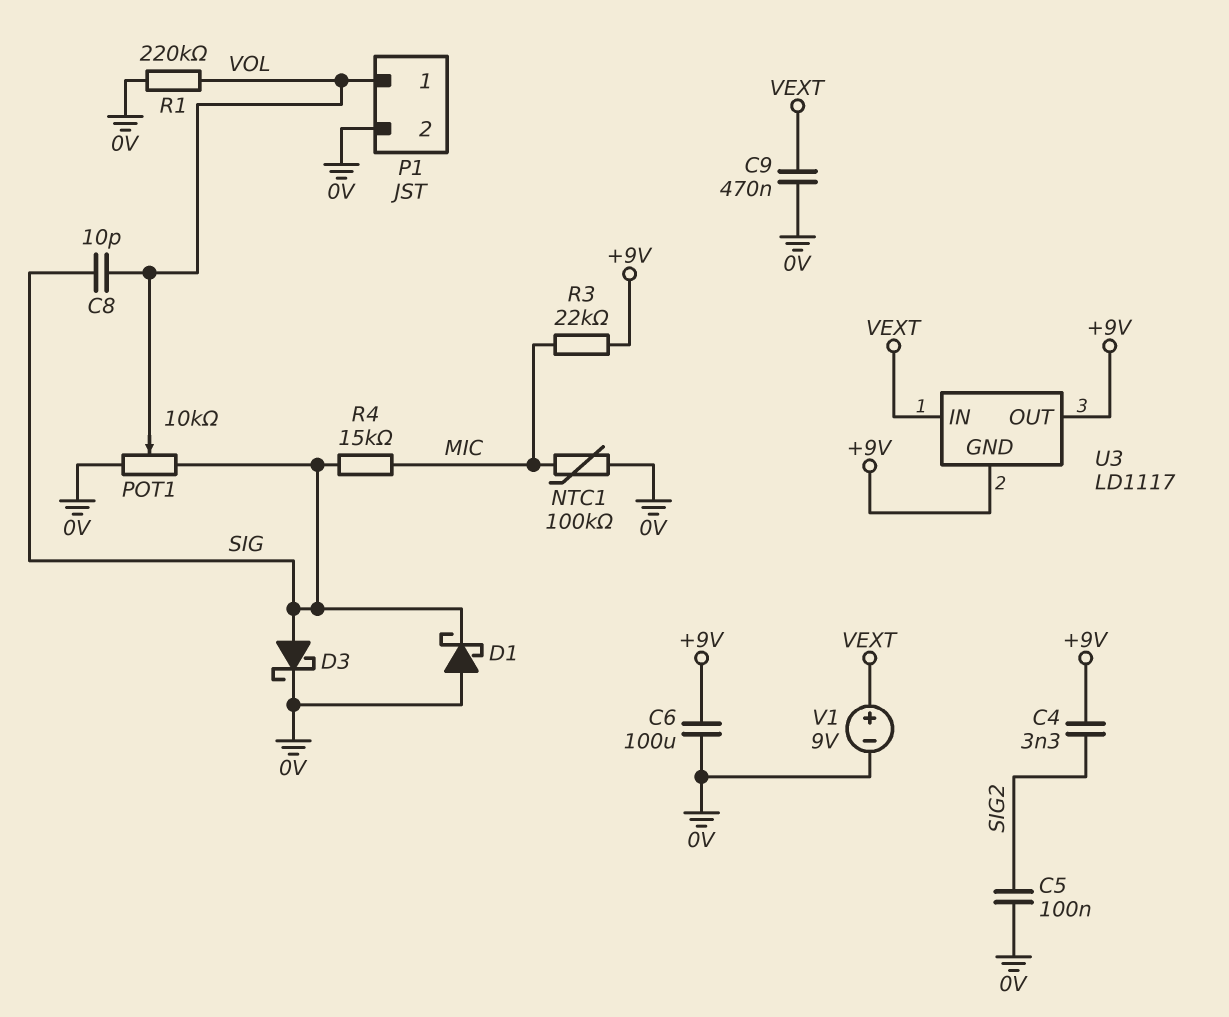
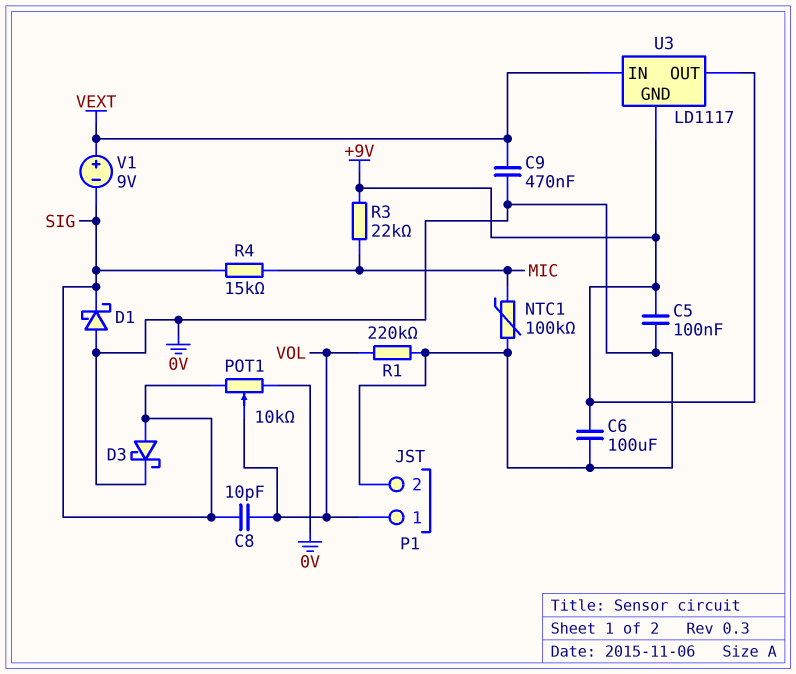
C4: 3.3nF (+9V, SIG2) -> none
C5: 100nF (0V, SIG2) -> 100nF (+9V, 0V)
V1: 9V (plus VEXT, minus 0V) -> 9V (plus VEXT, minus SIG)

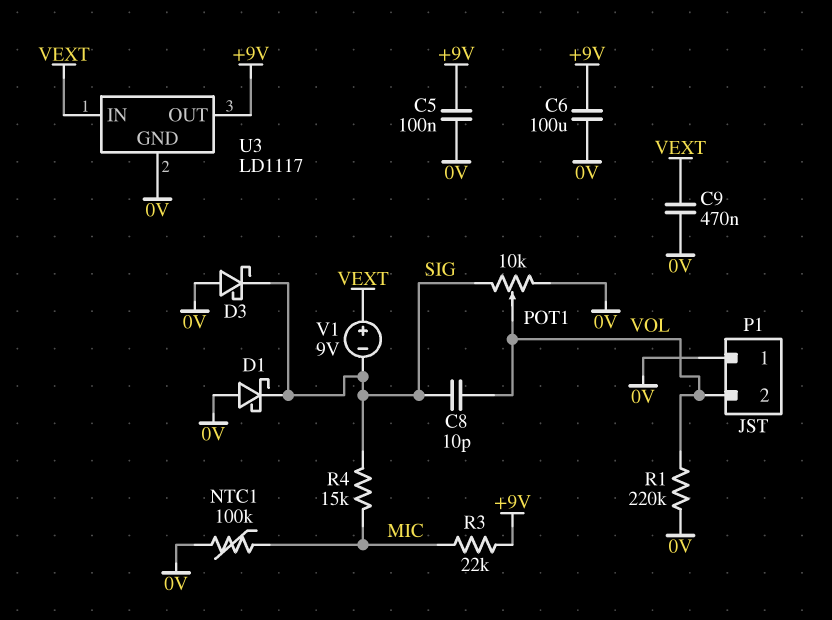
D3: schottky (A SIG, K 0V) -> schottky (A 0V, K SIG)
P1 pin 1: VOL -> 0V
P1 pin 2: 0V -> VOL
U3 pin GND: +9V -> 0V

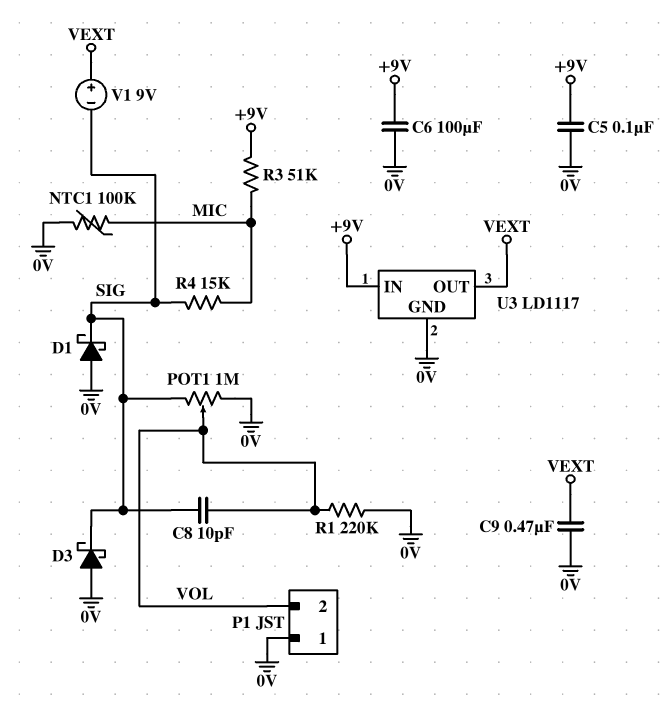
POT1: 10k (0V, SIG, wiper VOL) -> 1M (0V, SIG, wiper VOL)
R3: 22k (+9V, MIC) -> 51k (+9V, MIC)
U3 pin IN: VEXT -> +9V
U3 pin OUT: +9V -> VEXT

